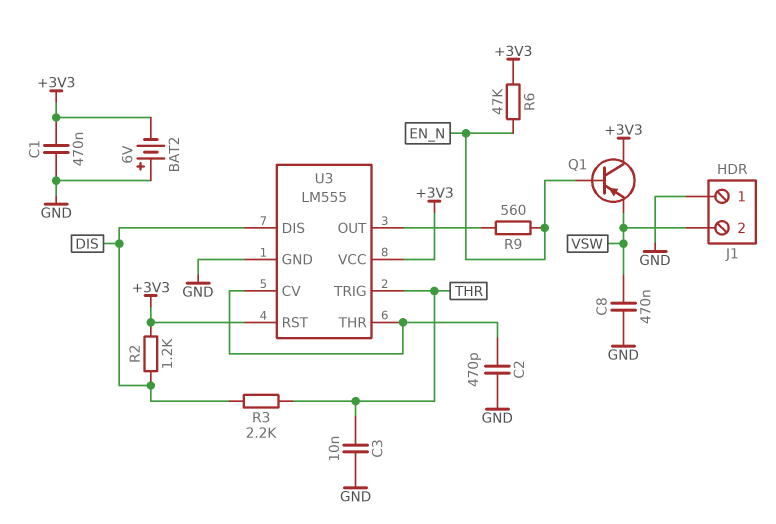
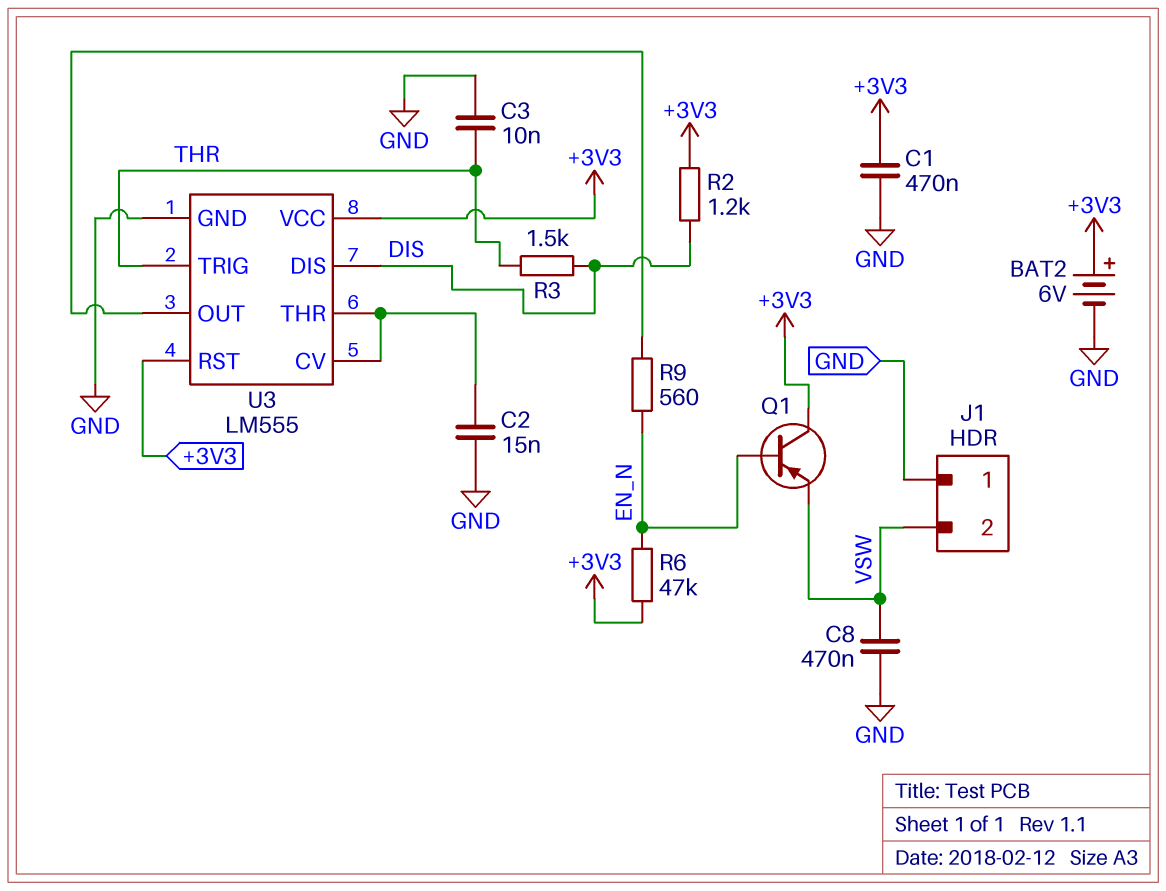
BAT2: 6V (plus GND, minus +3V3) -> 6V (plus +3V3, minus GND)
C2: 470pF (GND, U3/CV) -> 15nF (GND, U3/CV)
R3: 2.2k (DIS, THR) -> 1.5k (DIS, THR)

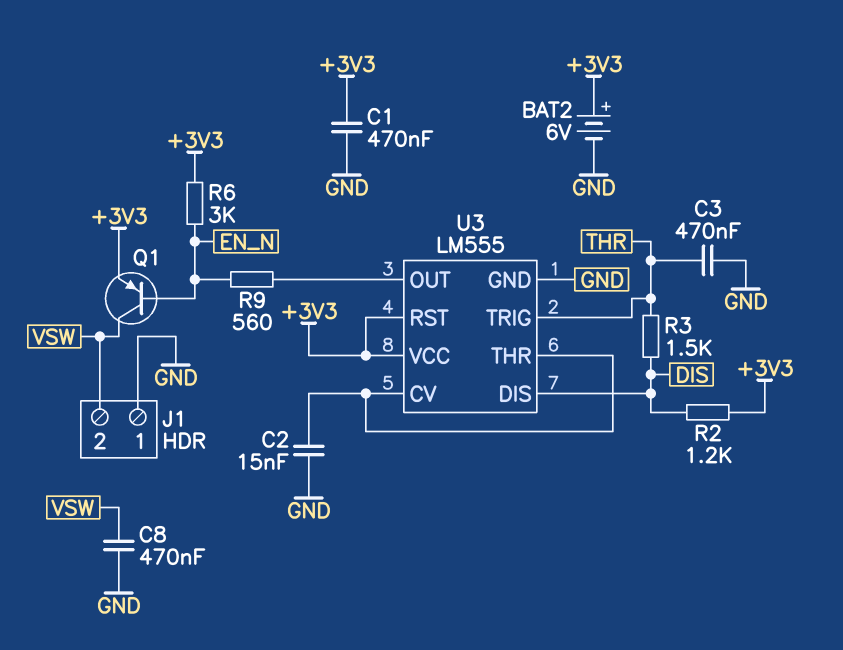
C3: 10nF (GND, THR) -> 470nF (GND, THR)
Q1: PNP (B EN_N, C +3V3, E VSW) -> PNP (B EN_N, C VSW, E +3V3)
R6: 47k (+3V3, EN_N) -> 3k (+3V3, EN_N)

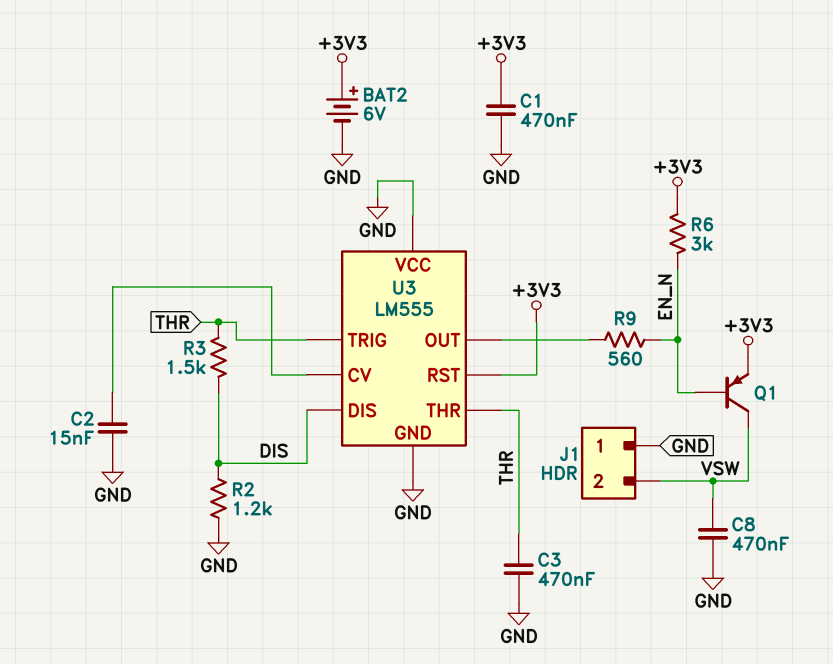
R2: 1.2k (+3V3, DIS) -> 1.2k (DIS, GND)
U3 pin THR: U3/CV -> THR
U3 pin VCC: +3V3 -> GND

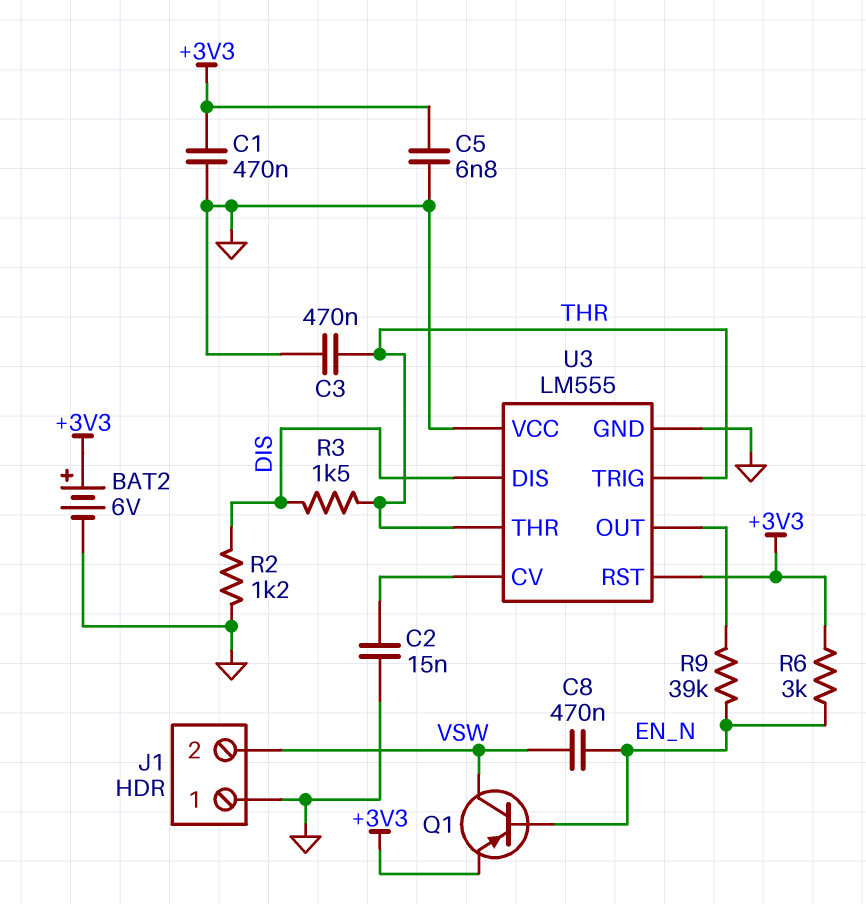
C5: none -> 6.8nF (+3V3, GND)
C8: 470nF (GND, VSW) -> 470nF (EN_N, VSW)
R9: 560 (EN_N, U3/OUT) -> 39k (EN_N, U3/OUT)

